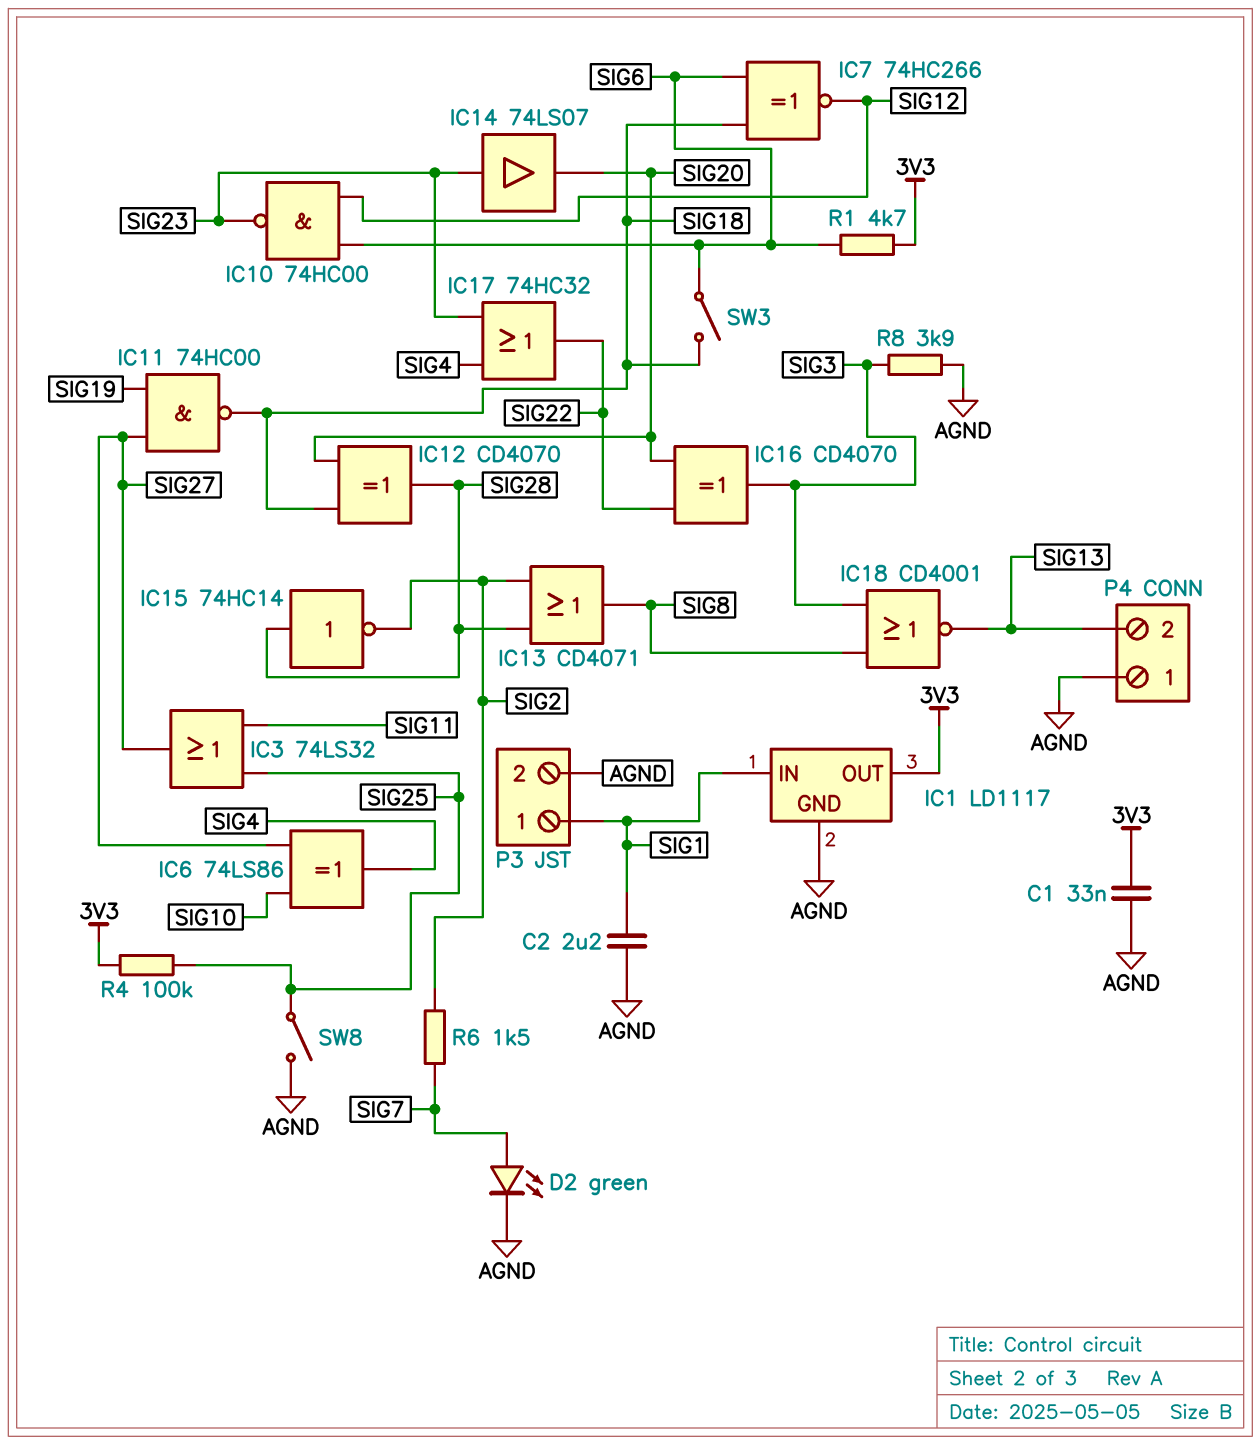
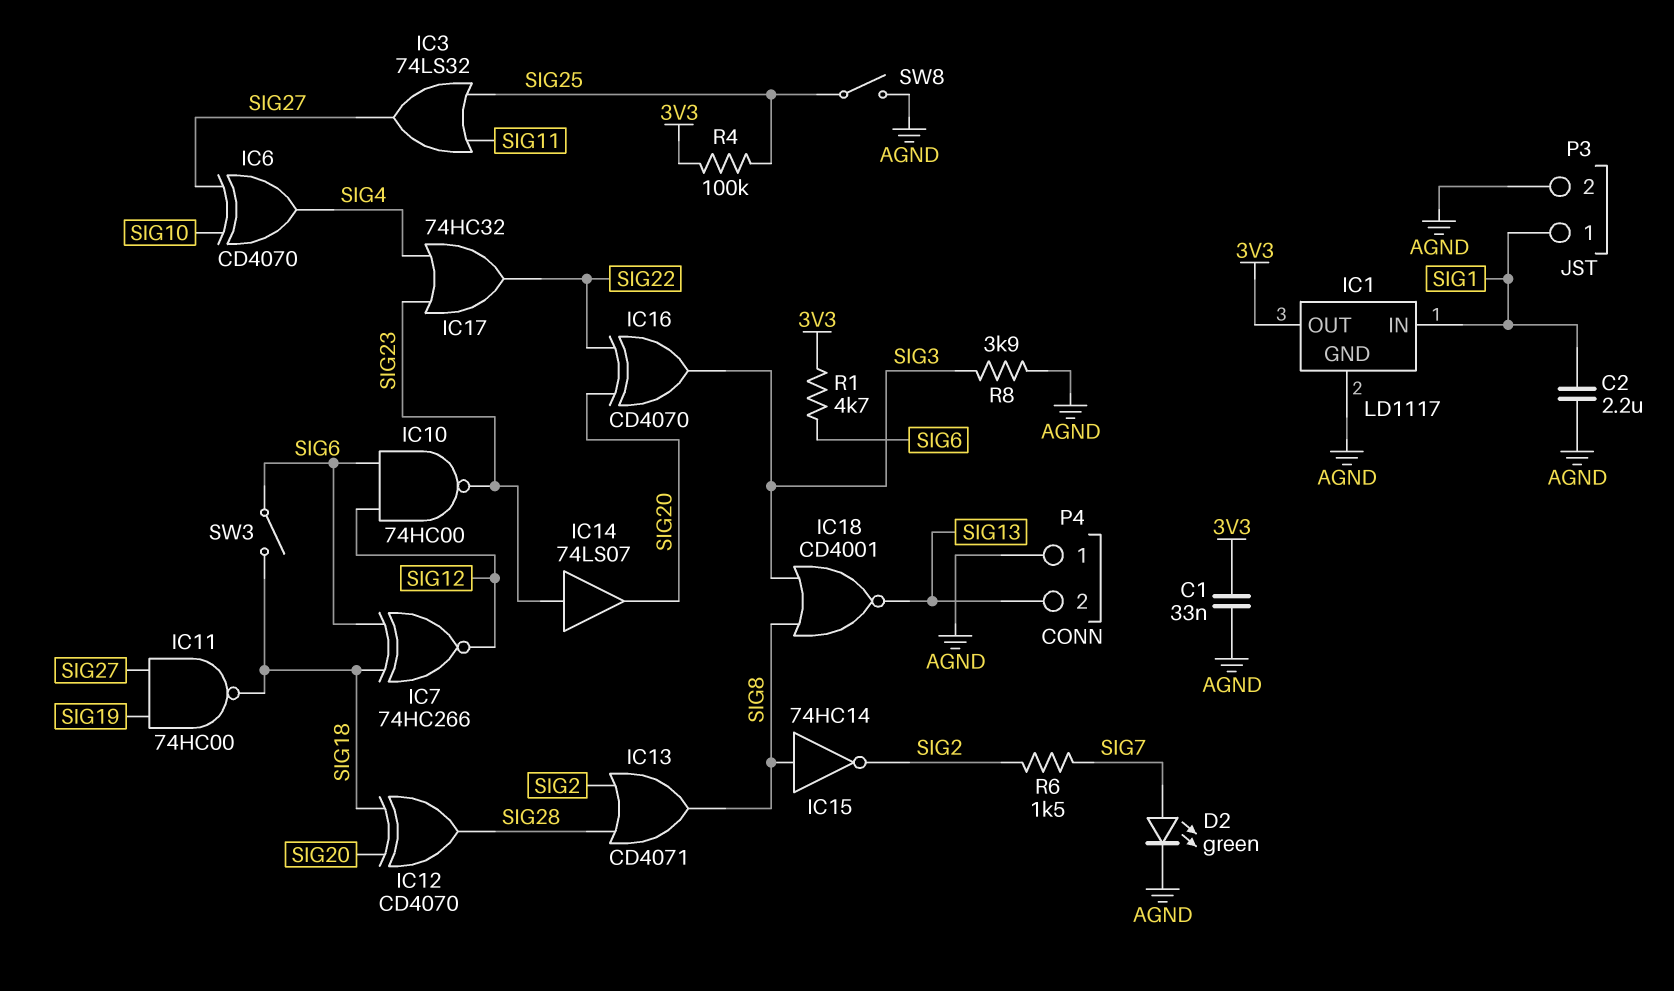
IC6: XOR 74LS86 (in SIG10, in SIG27, out SIG4) -> XOR CD4070 (in SIG10, in SIG27, out SIG4)
IC15: NOT 74HC14 (in SIG28, out SIG2) -> NOT 74HC14 (in SIG8, out SIG2)

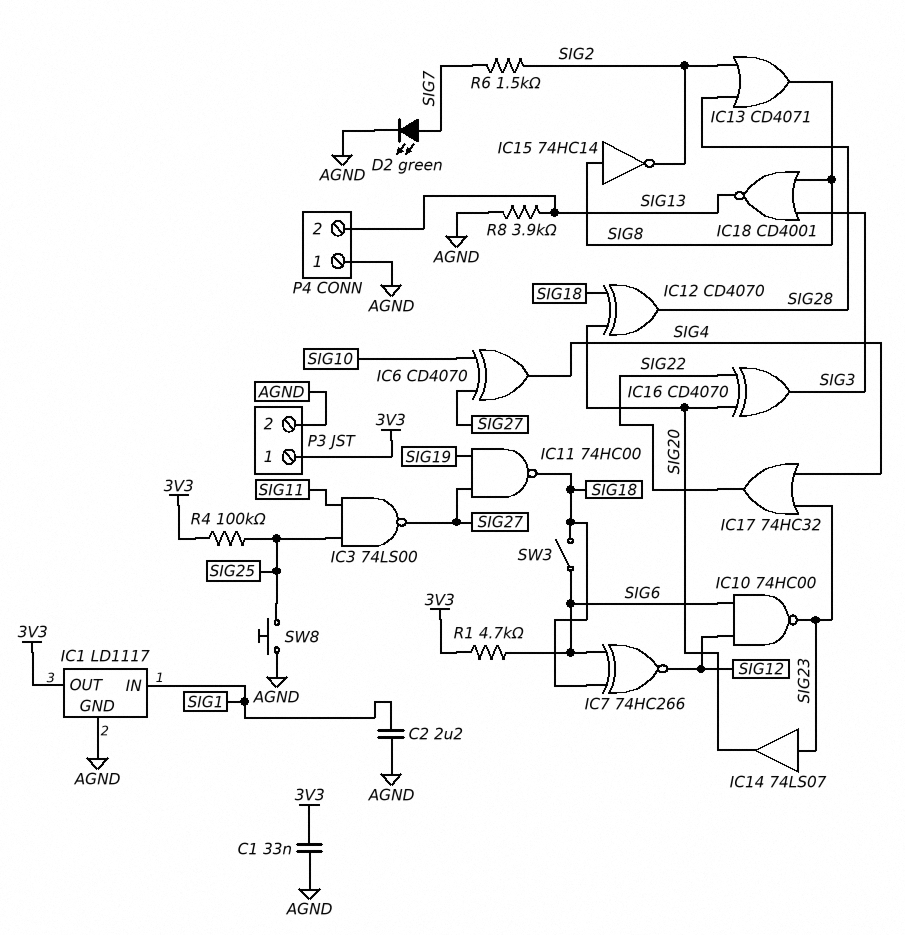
IC3: OR 74LS32 (in SIG11, in SIG25, out SIG27) -> NAND 74LS00 (in SIG11, in SIG25, out SIG27)
P3 pin 1: SIG1 -> 3V3
R8: 3.9k (AGND, SIG3) -> 3.9k (AGND, SIG13)
SW8: switch (AGND, SIG25) -> button (AGND, SIG25)

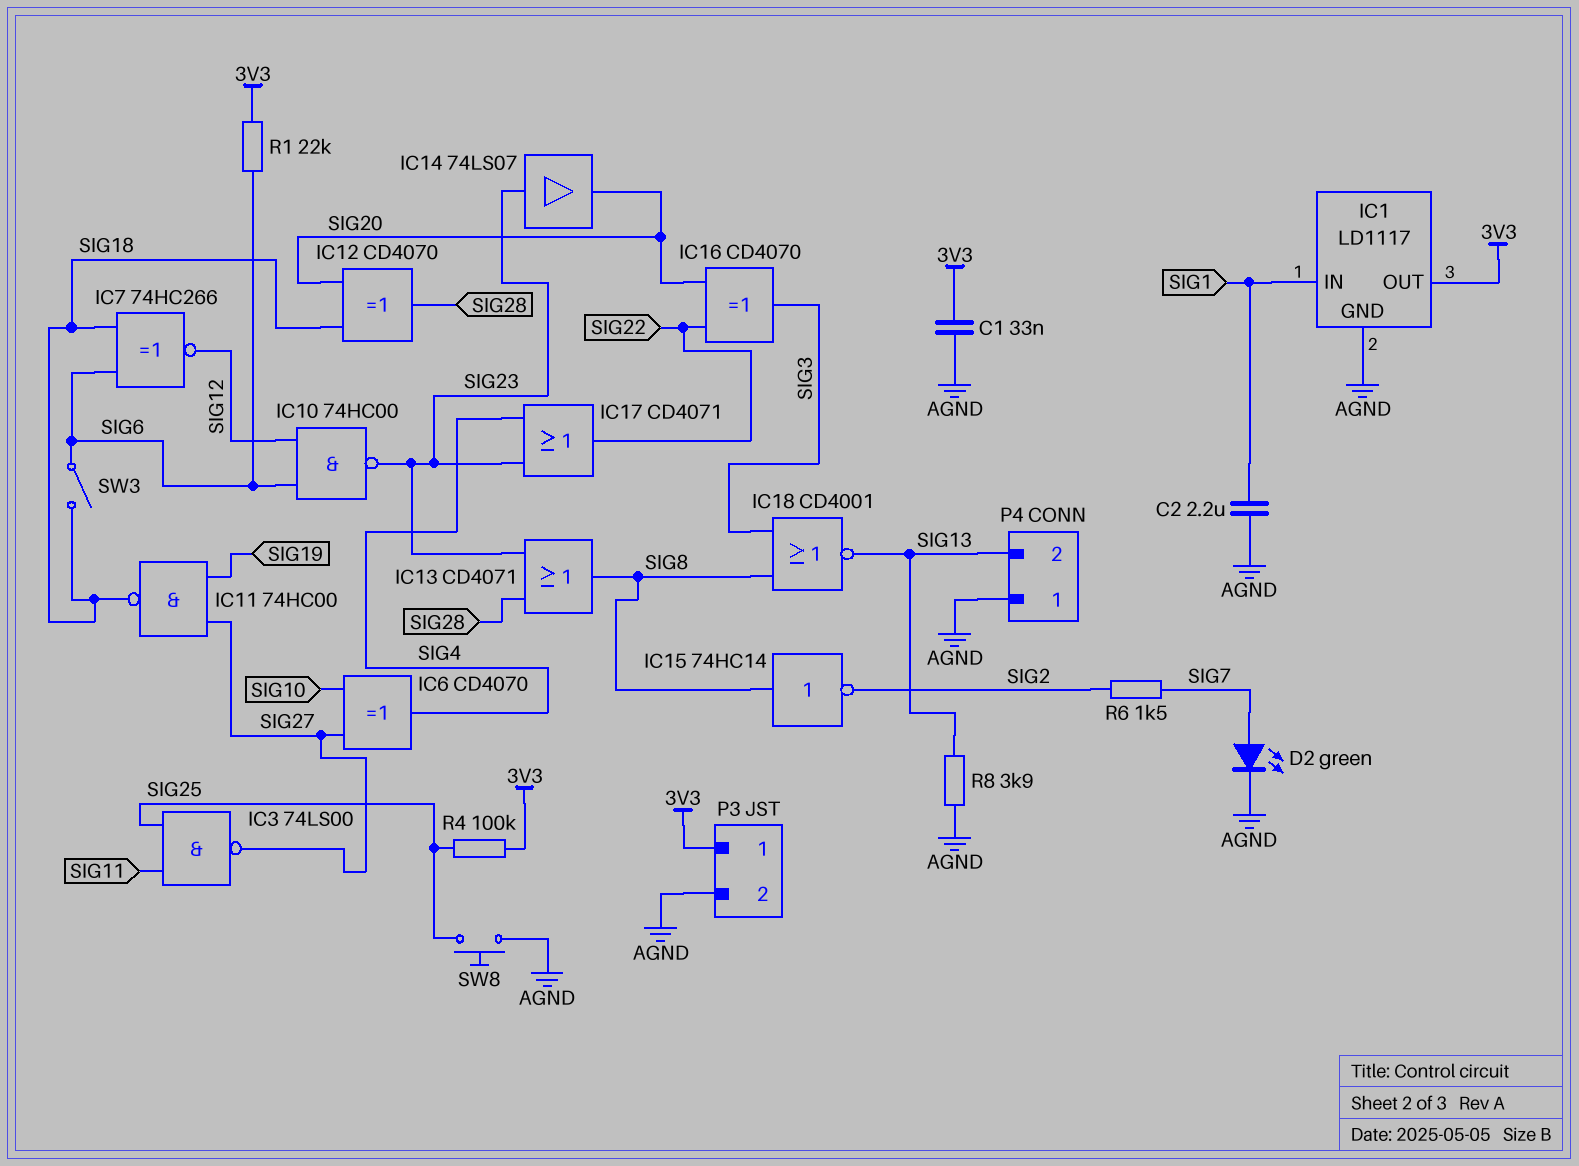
IC13: OR CD4071 (in SIG2, in SIG28, out SIG8) -> OR CD4071 (in SIG23, in SIG28, out SIG8)
IC17: OR 74HC32 (in SIG4, in SIG23, out SIG22) -> OR CD4071 (in SIG4, in SIG23, out SIG22)
R1: 4.7k (3V3, SIG6) -> 22k (3V3, SIG6)

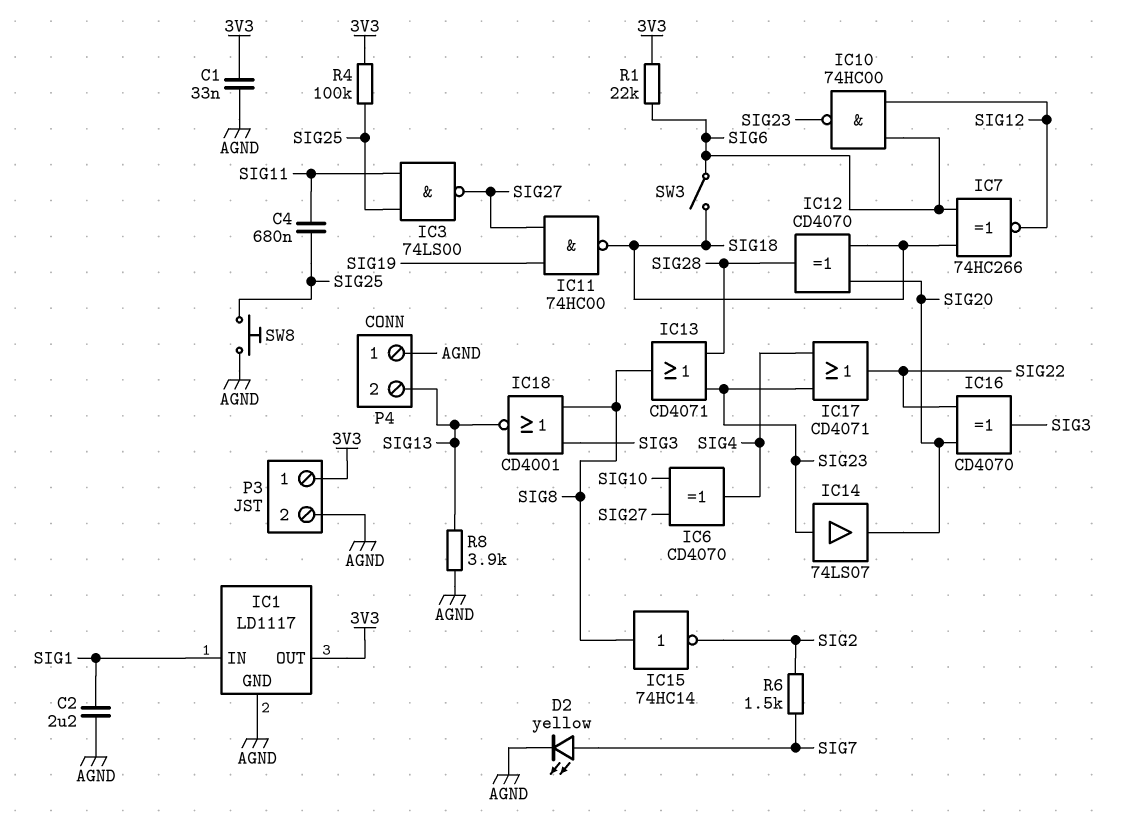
C4: none -> 680nF (SIG11, SIG25)
D2: LED green (A SIG7, K AGND) -> LED yellow (A SIG7, K AGND)

